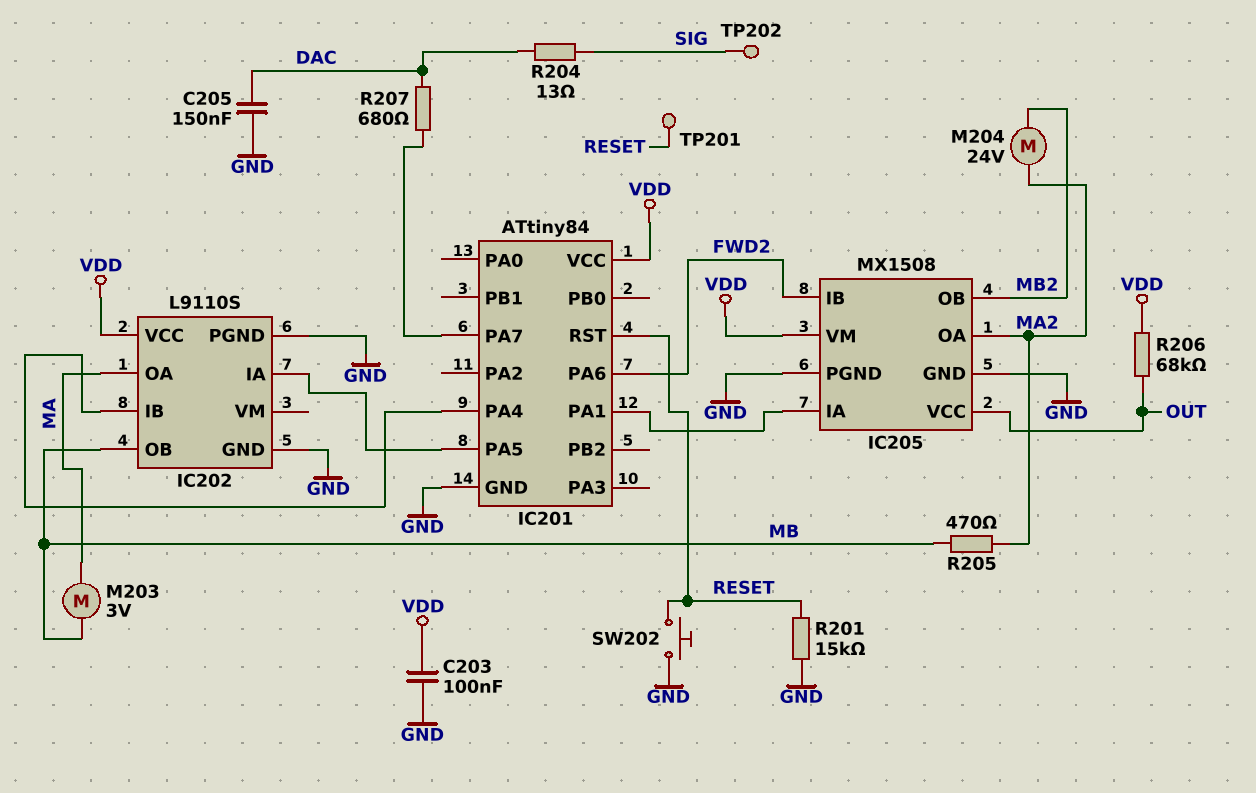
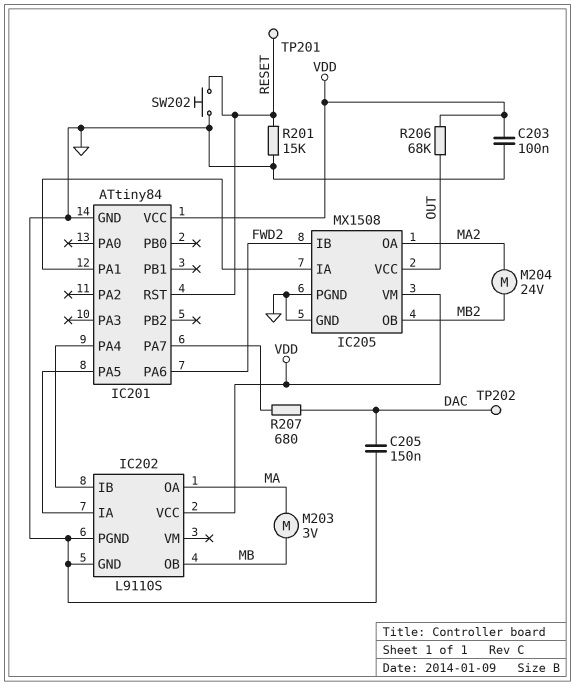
R204: 13 (DAC, SIG) -> none
R205: 470 (MA2, MB) -> none
TP202: test point (SIG) -> test point (DAC)

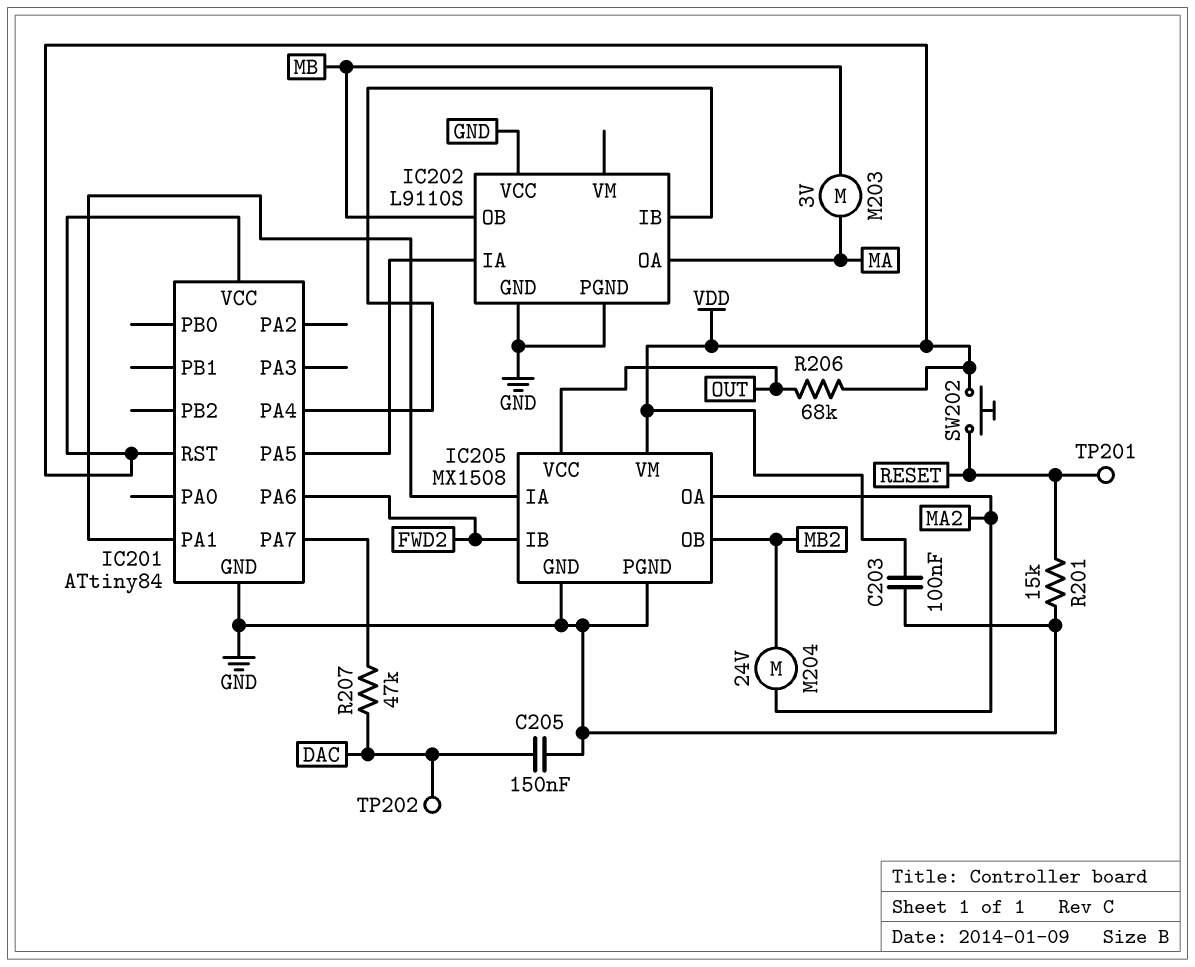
IC201 pin RST: RESET -> VDD
IC202 pin VCC: VDD -> GND
R207: 680 (DAC, IC201/PA7) -> 47k (DAC, IC201/PA7)
SW202: button (GND, RESET) -> button (RESET, VDD)

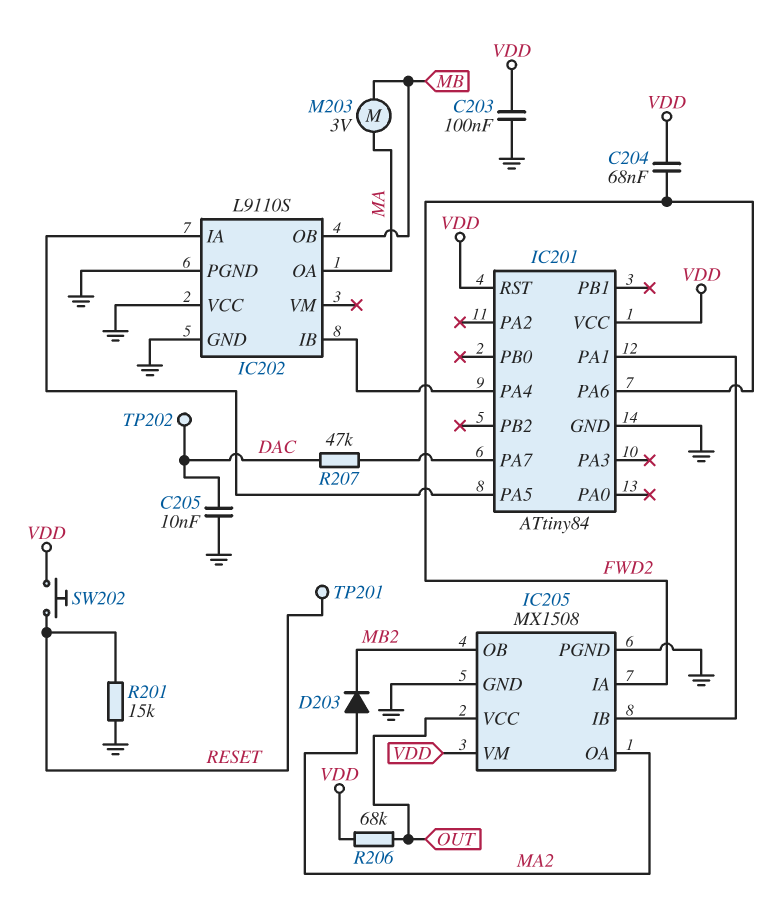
C204: none -> 68nF (FWD2, VDD)
C205: 150nF (DAC, GND) -> 10nF (DAC, GND)
D203: none -> diode (A MA2, K MB2)
IC205 pin IA: IC201/PA1 -> FWD2
IC205 pin IB: FWD2 -> IC201/PA1
M204: motor 24V (MA2, MB2) -> none

